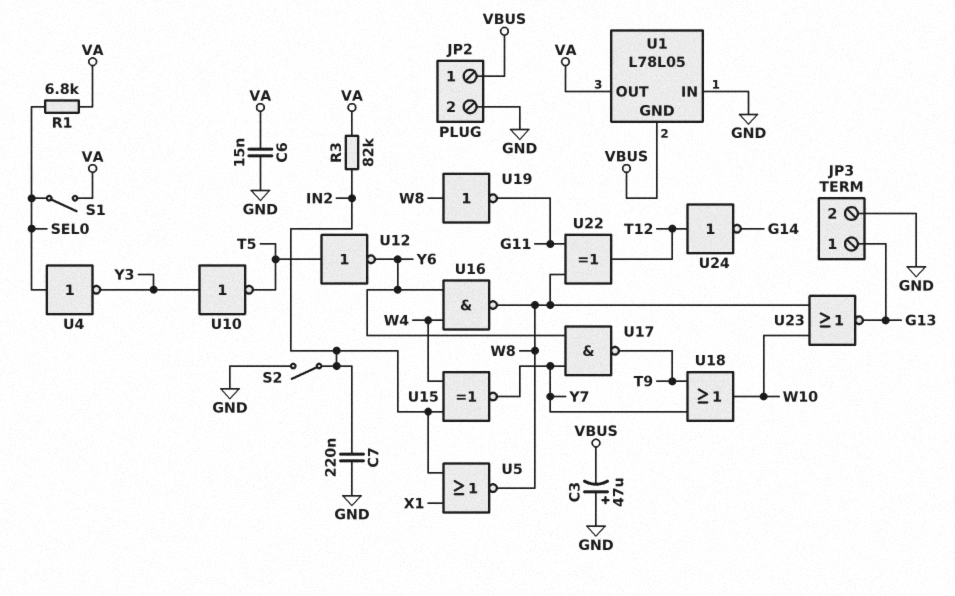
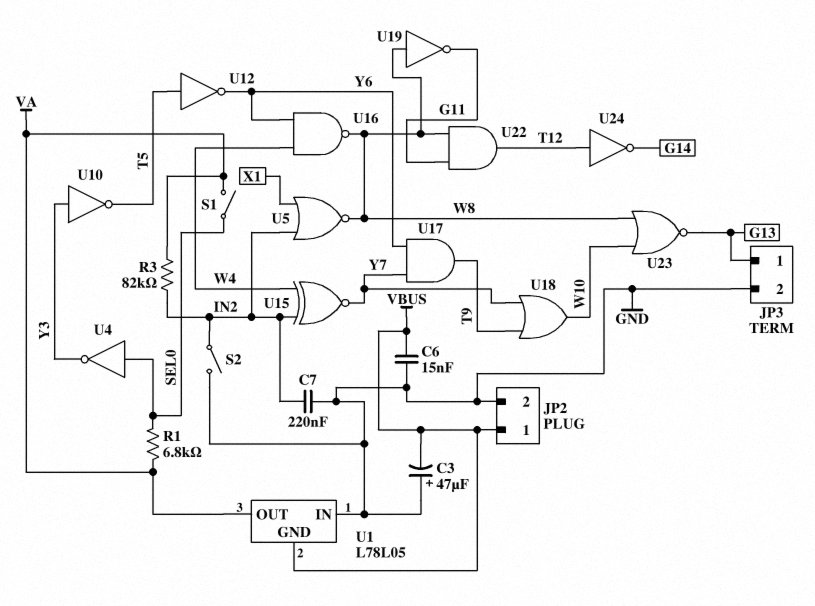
C6: 15nF (GND, VA) -> 15nF (GND, VBUS)
U17: NAND (in Y6, in Y7, out T9) -> AND (in Y6, in Y7, out T9)
U22: XOR (in G11, in W8, out T12) -> AND (in G11, in W8, out T12)

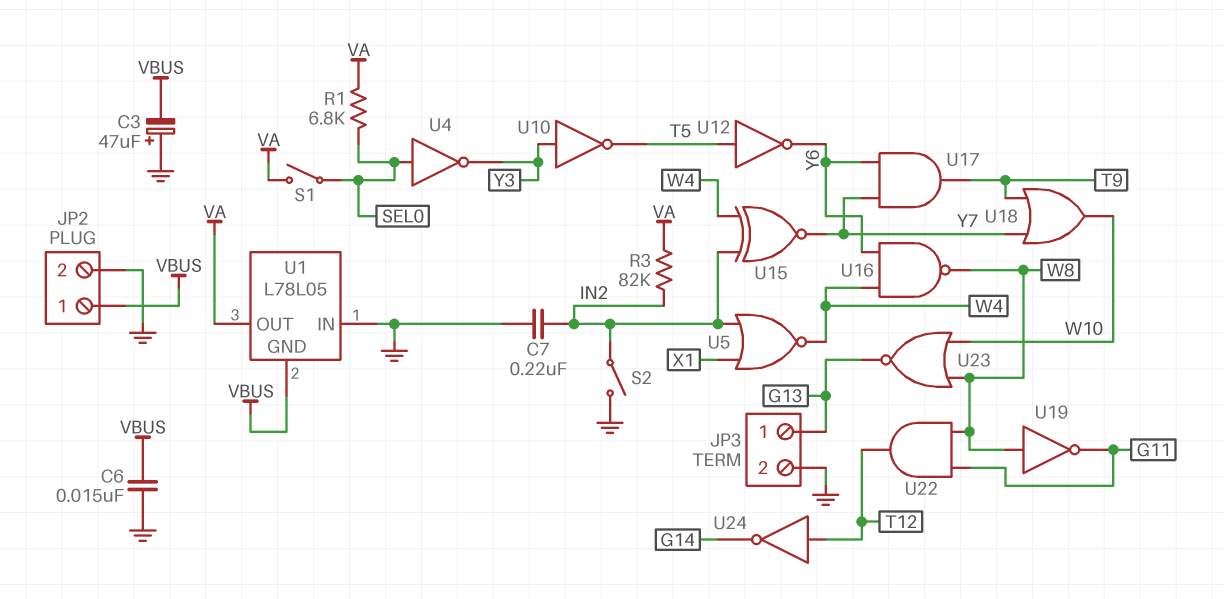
U5: NOR (in IN2, in X1, out W8) -> NOR (in IN2, in X1, out W4)

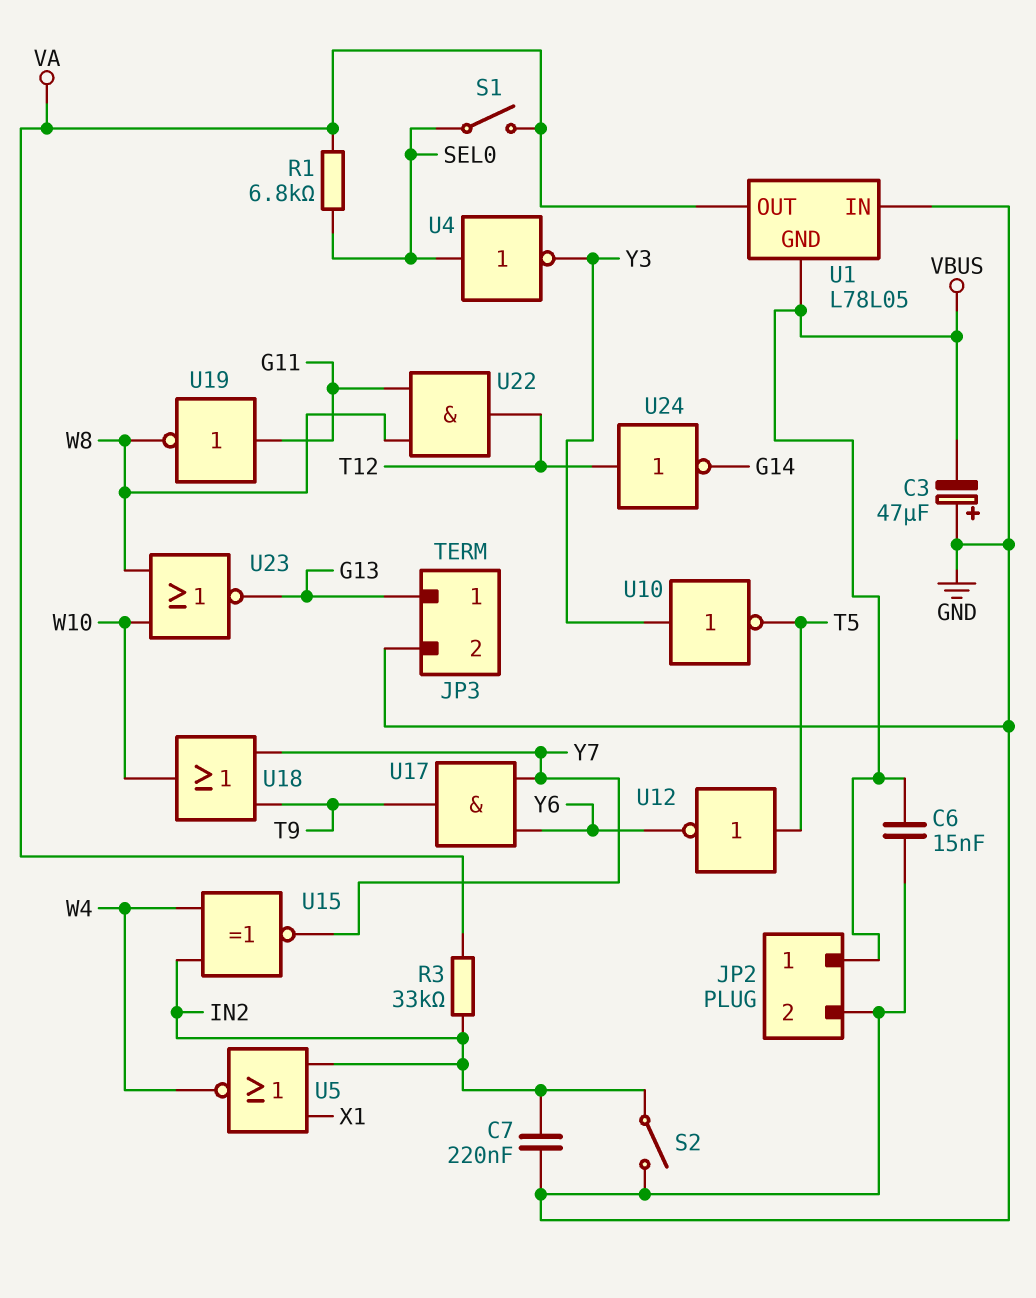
R3: 82k (IN2, VA) -> 33k (IN2, VA)
U16: NAND (in W4, in Y6, out W8) -> none
U19: NOT (in W8, out G11) -> NOT (in G11, out W8)

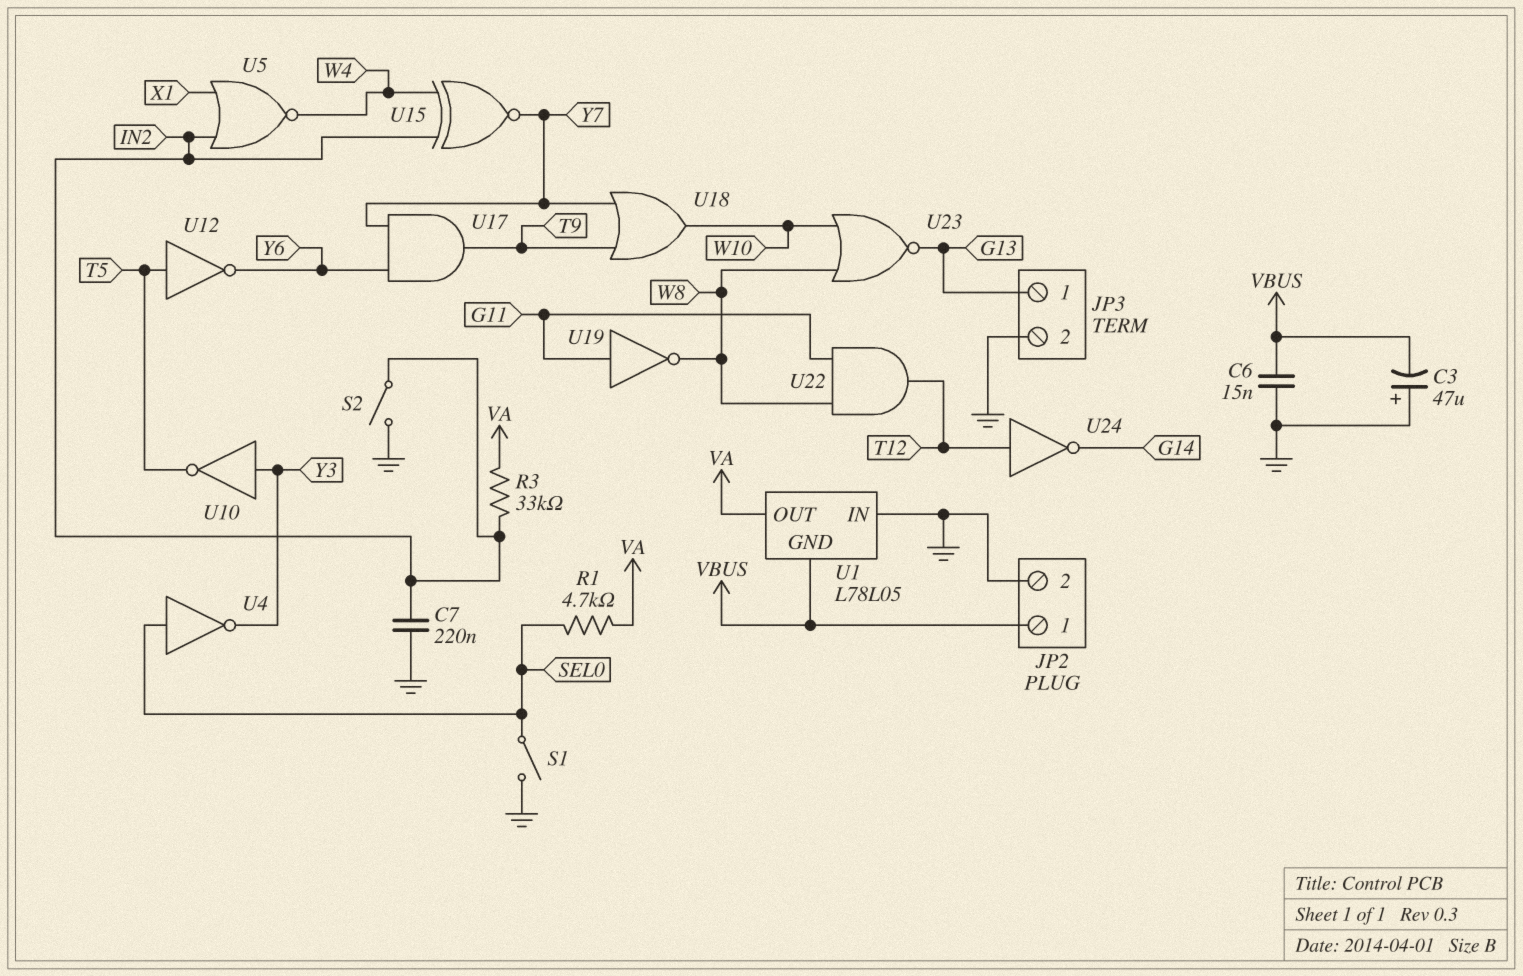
R1: 6.8k (SEL0, VA) -> 4.7k (SEL0, VA)
S1: switch (SEL0, VA) -> switch (GND, SEL0)

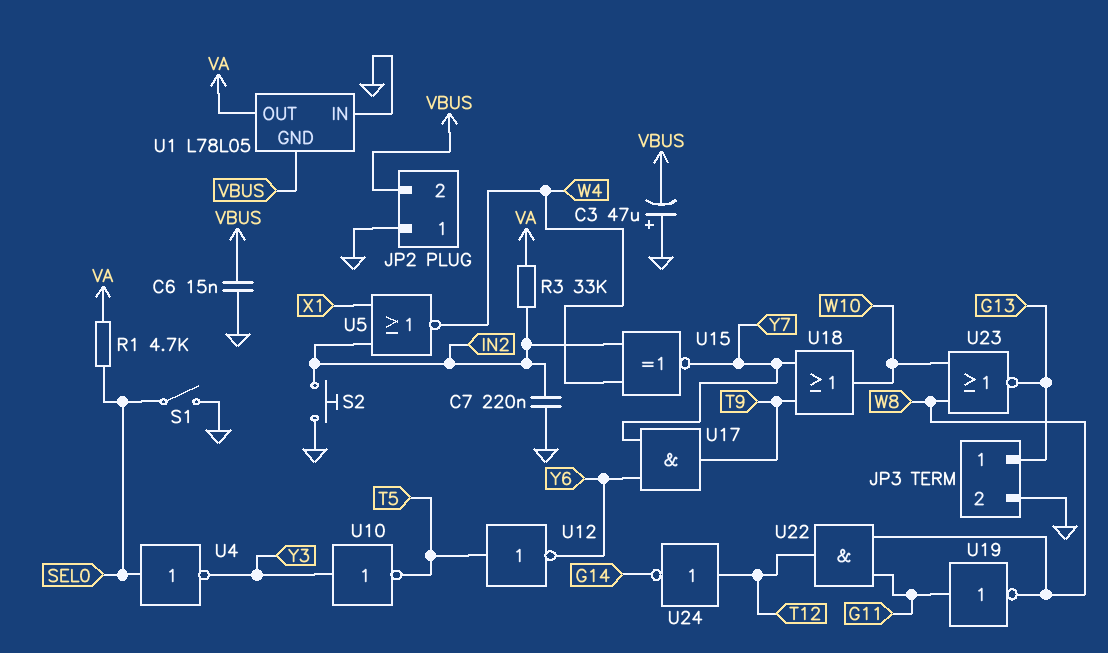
JP2 pin 1: VBUS -> GND
JP2 pin 2: GND -> VBUS
S2: switch (GND, IN2) -> button (GND, IN2)

